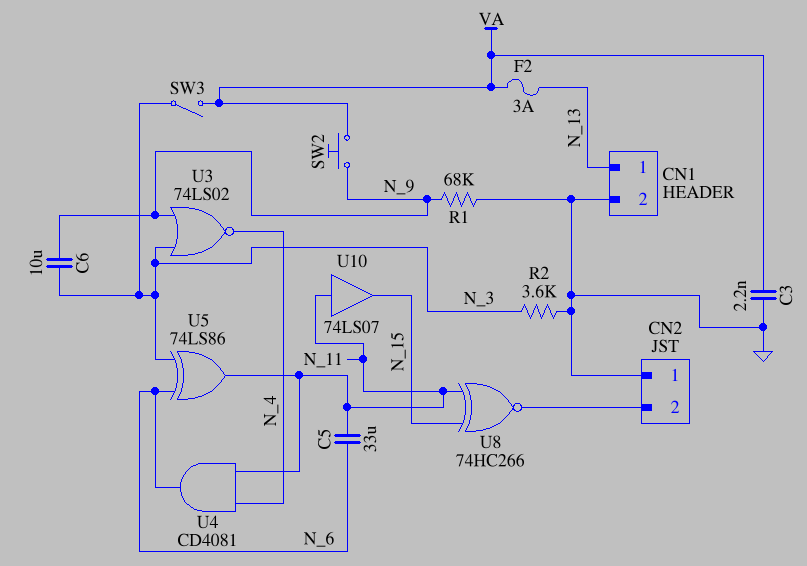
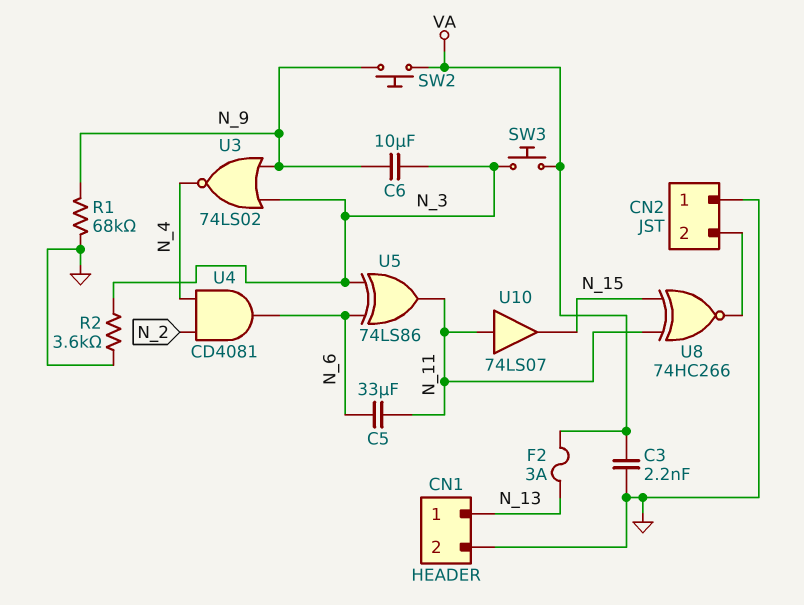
SW3: switch (N_3, VA) -> button (N_3, VA)
U4: AND CD4081 (in N_4, in N_11, out N_6) -> AND CD4081 (in N_2, in N_4, out N_6)

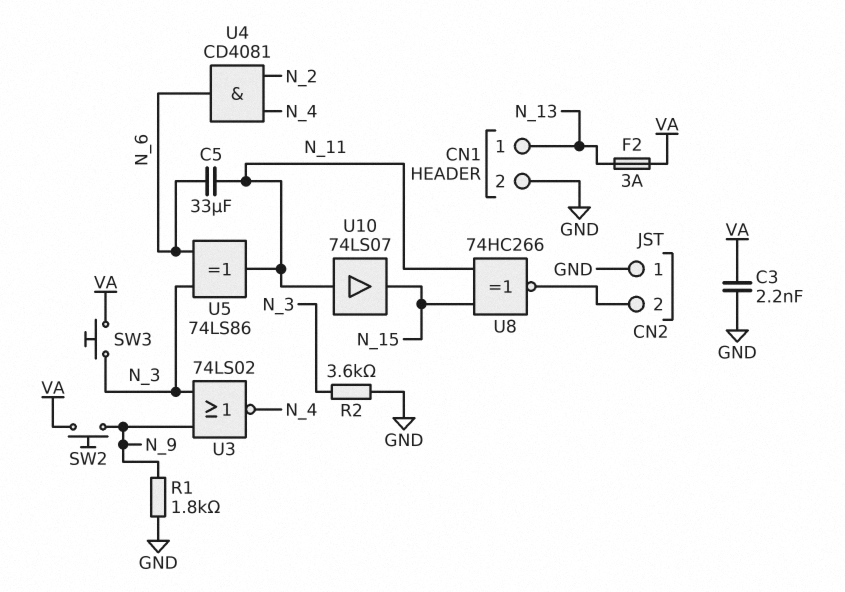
C6: 10uF (N_3, N_9) -> none
R1: 68k (GND, N_9) -> 1.8k (GND, N_9)

